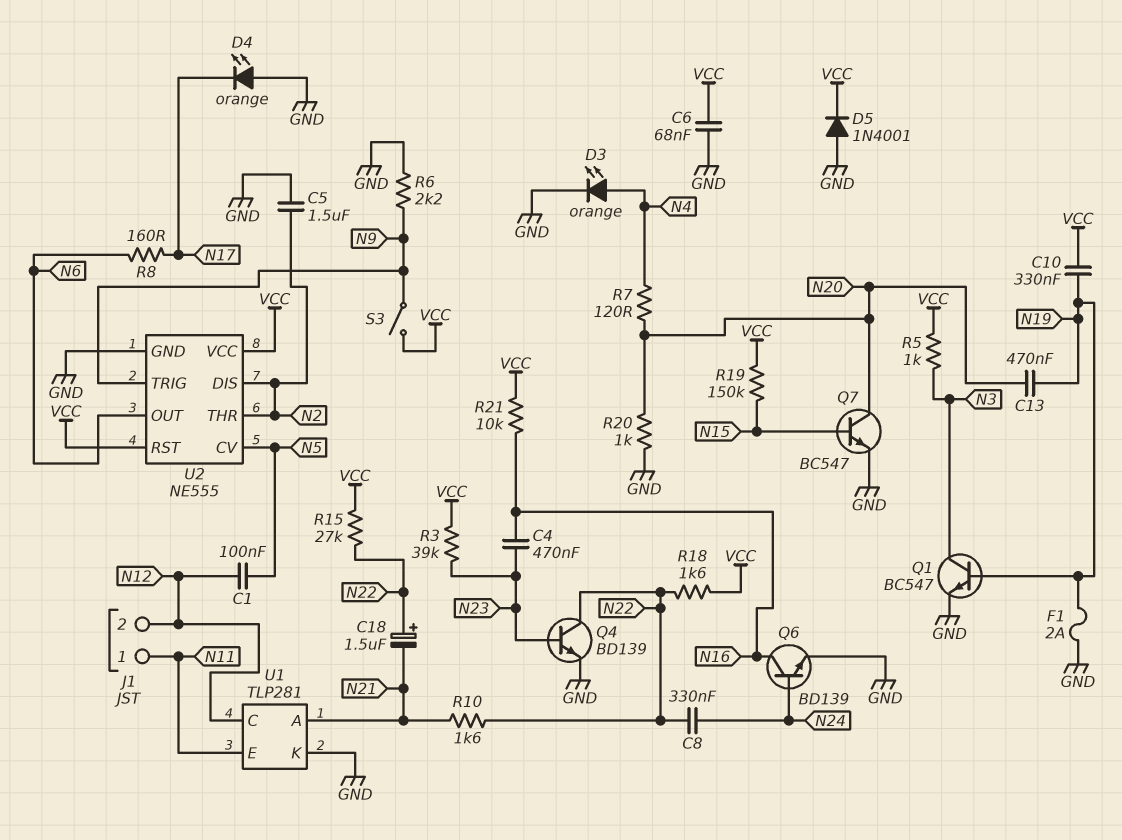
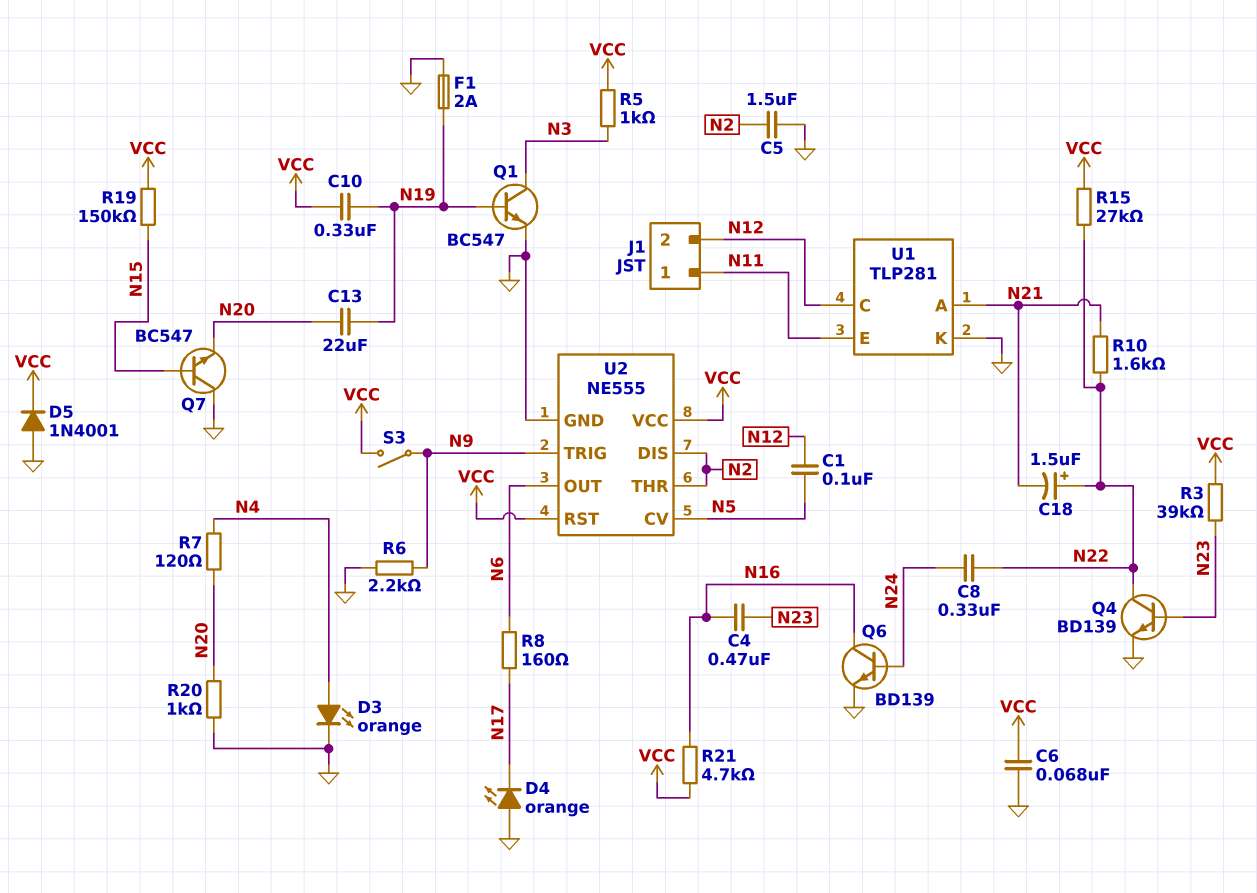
C13: 470nF (N19, N20) -> 22uF (N19, N20)
Q7: NPN BC547 (B N15, C N20, E GND) -> NPN BC547 (B N15, C GND, E N20)
R18: 1.6k (N22, VCC) -> none
R21: 10k (N16, VCC) -> 4.7k (N16, VCC)

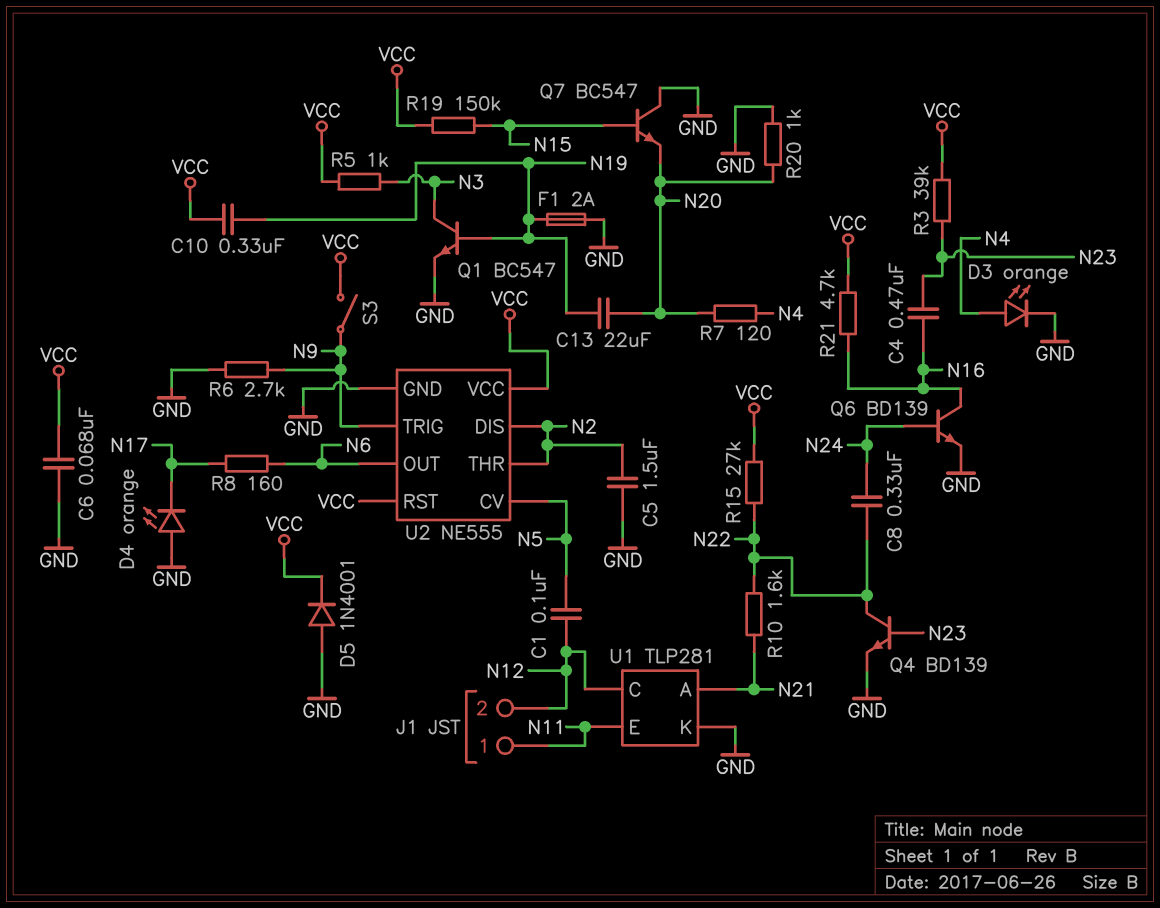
C18: 1.5uF (plus N22, minus N21) -> none
R6: 2.2k (GND, N9) -> 2.7k (GND, N9)

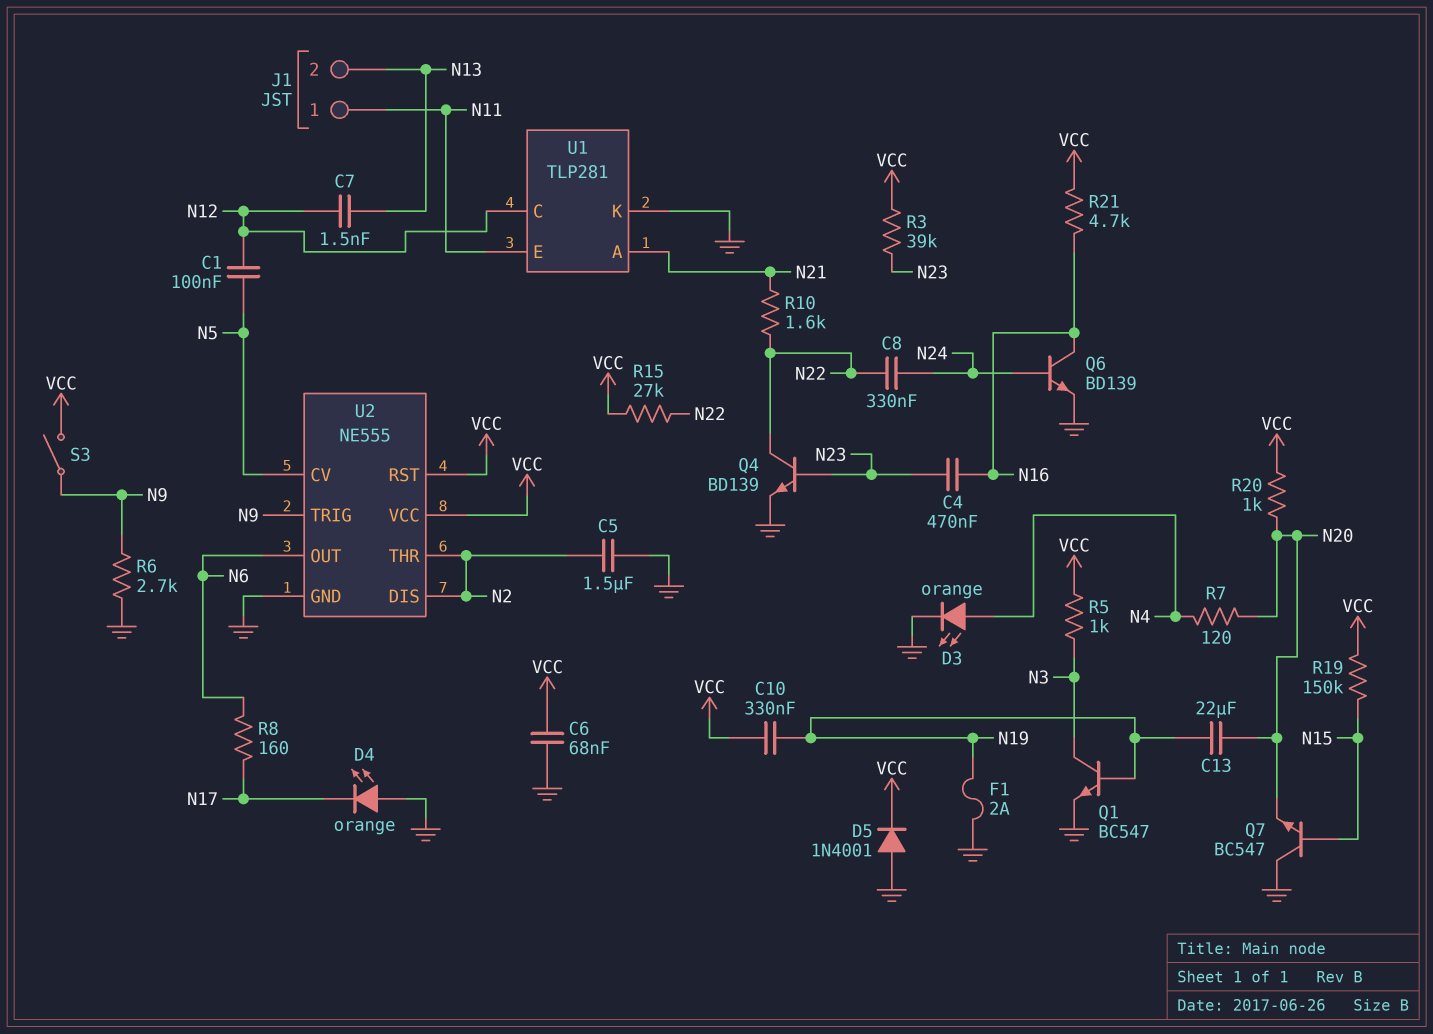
C7: none -> 1.5nF (N12, N13)
J1 pin 2: N12 -> N13
R20: 1k (GND, N20) -> 1k (N20, VCC)

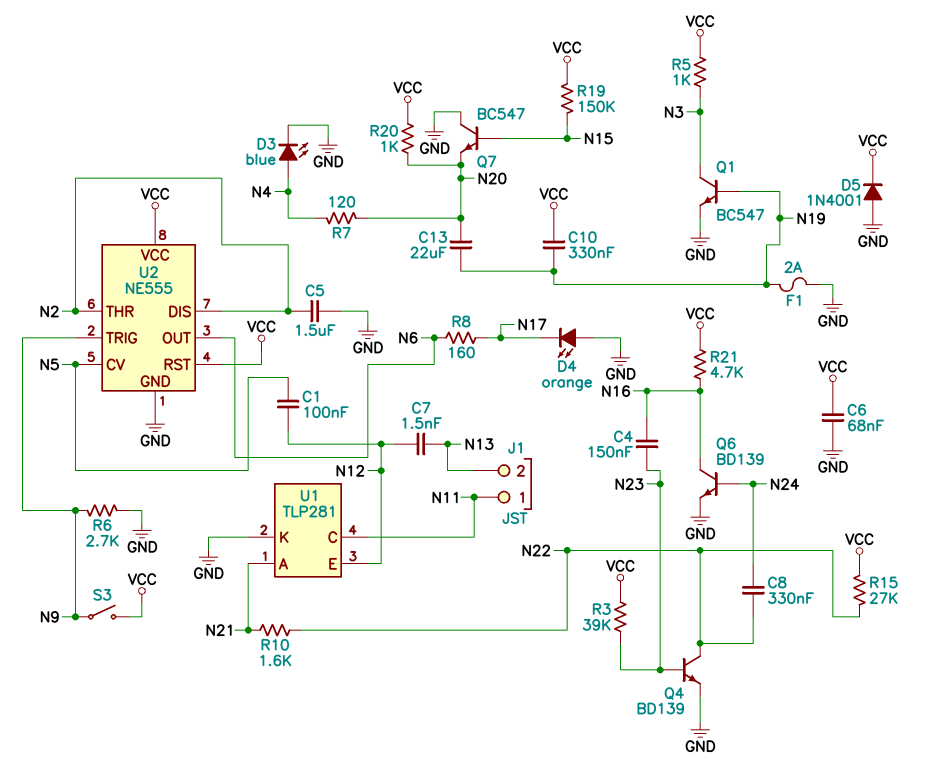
C4: 470nF (N16, N23) -> 150nF (N16, N23)
D3: LED orange (A N4, K GND) -> LED blue (A N4, K GND)
U1 pin C: N12 -> N11
U1 pin E: N11 -> N12

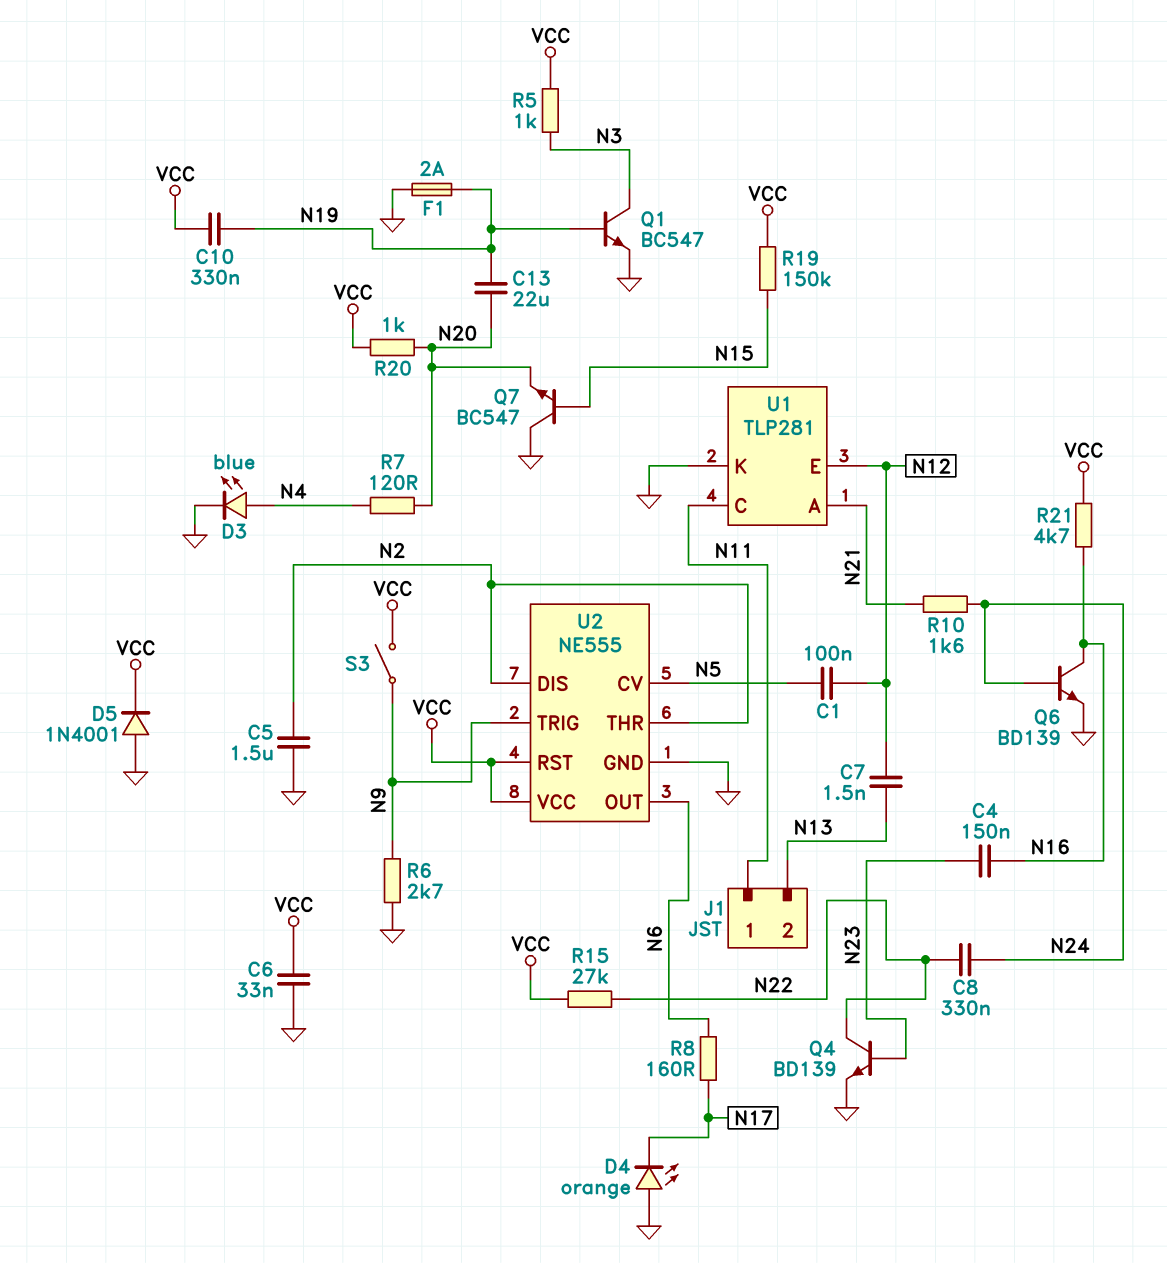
C6: 68nF (GND, VCC) -> 33nF (GND, VCC)
R3: 39k (N23, VCC) -> none
R10: 1.6k (N21, N22) -> 1.6k (N21, N24)

